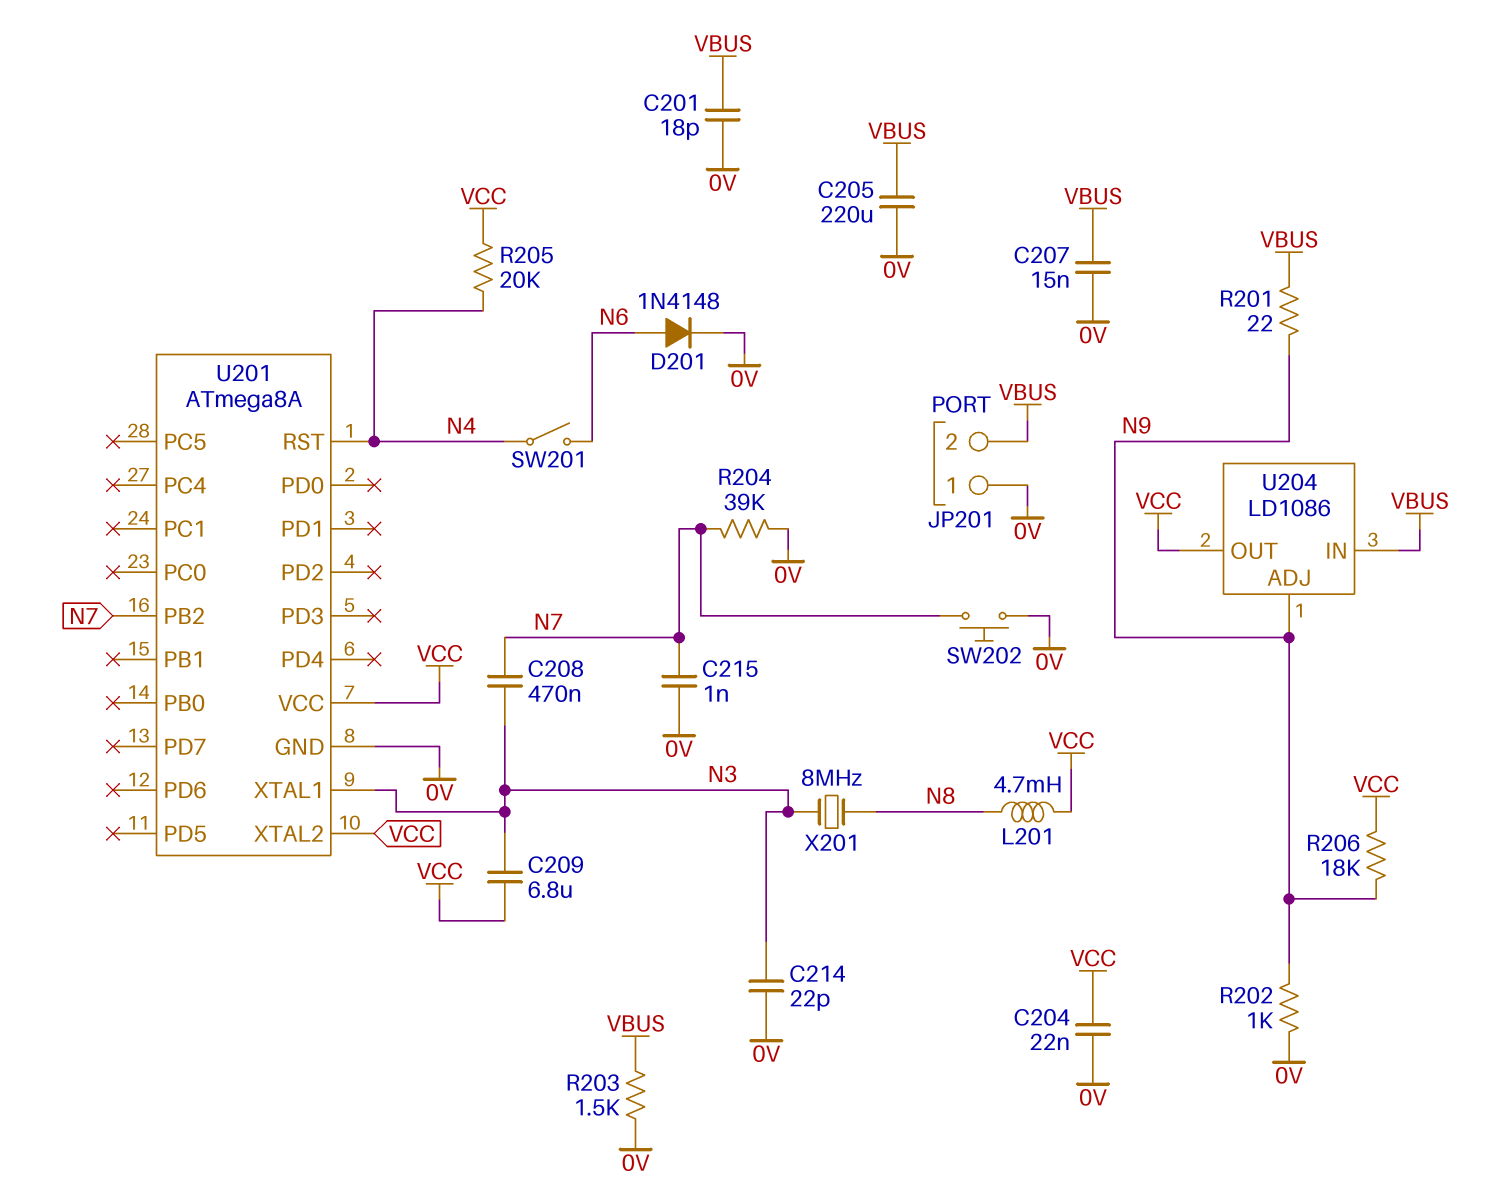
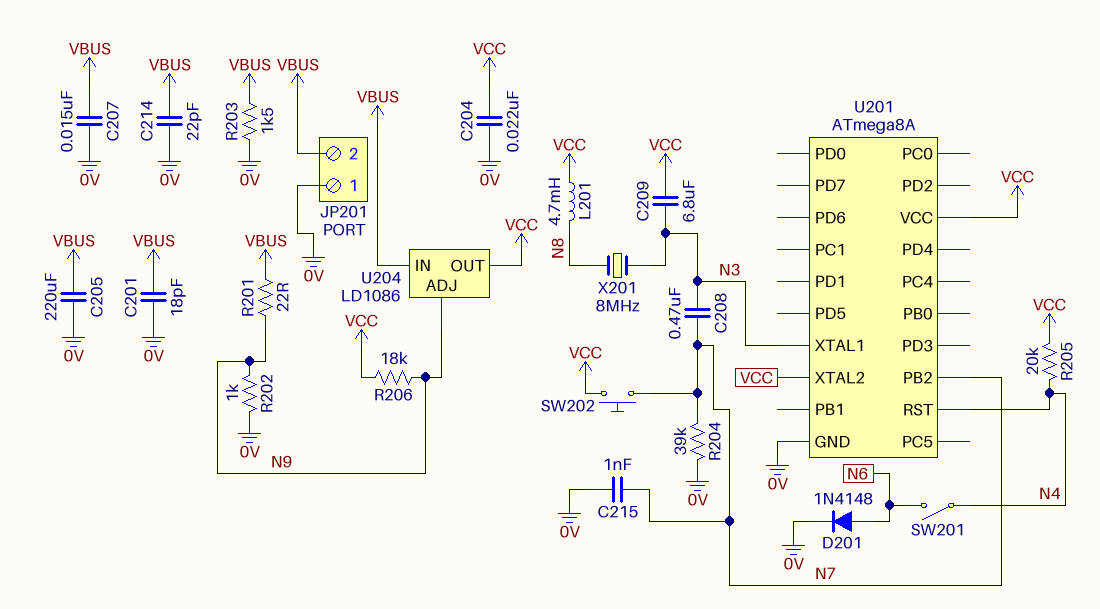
C214: 22pF (0V, N3) -> 22pF (0V, VBUS)
SW202: button (0V, N7) -> button (N7, VCC)

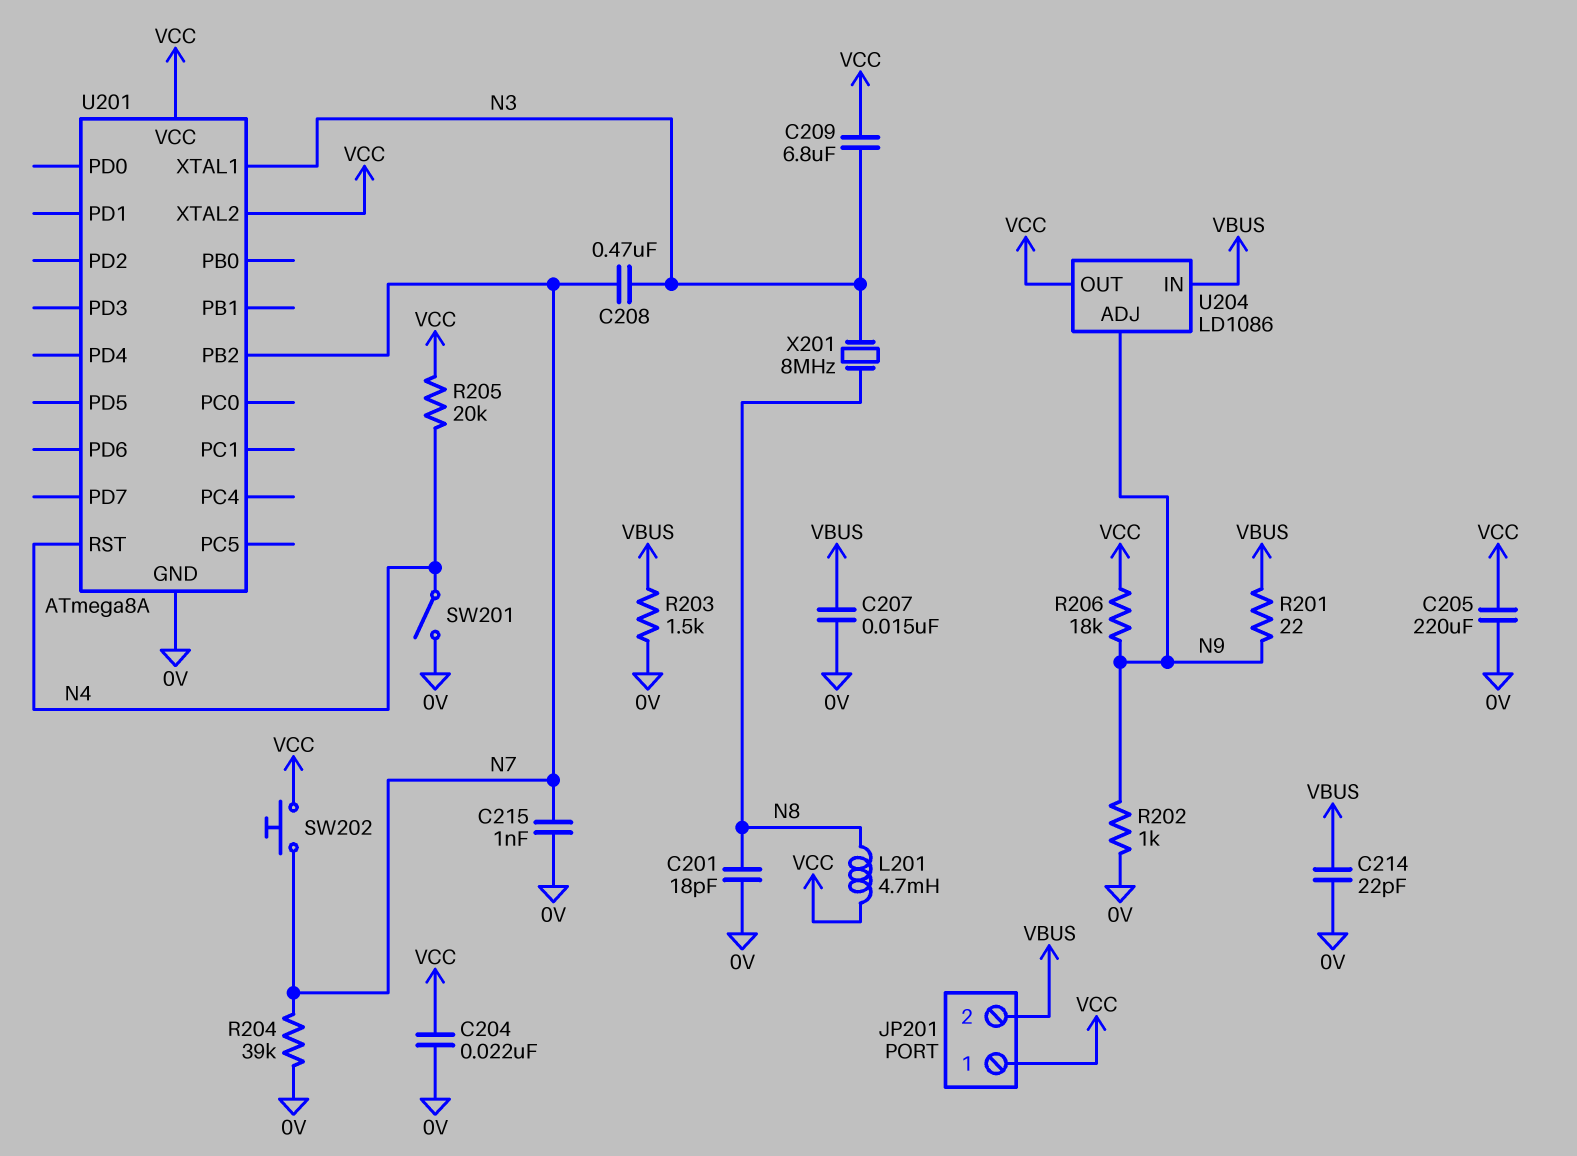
C201: 18pF (0V, VBUS) -> 18pF (0V, N8)
C205: 220uF (0V, VBUS) -> 220uF (0V, VCC)
D201: diode 1N4148 (A N6, K 0V) -> none
JP201 pin 1: 0V -> VCC
SW201: switch (N4, N6) -> switch (0V, N4)

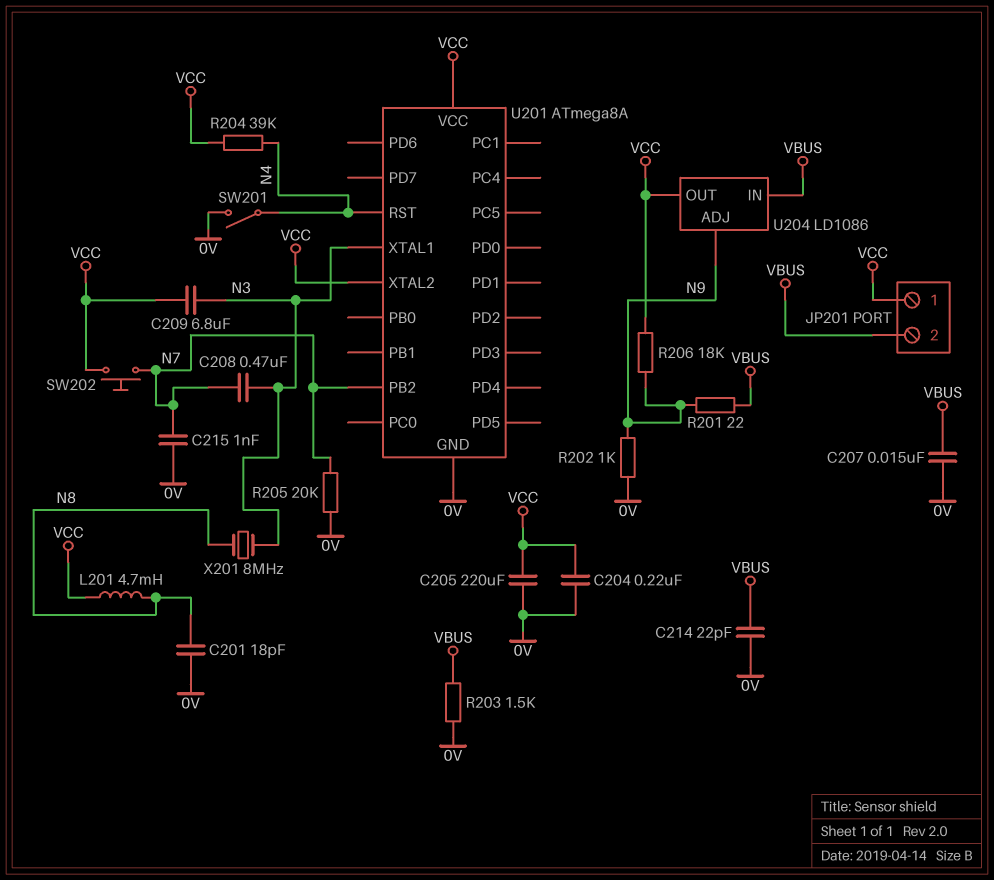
C204: 22nF (0V, VCC) -> 220nF (0V, VCC)
R204: 39k (0V, N7) -> 39k (N4, VCC)
R205: 20k (N4, VCC) -> 20k (0V, N7)

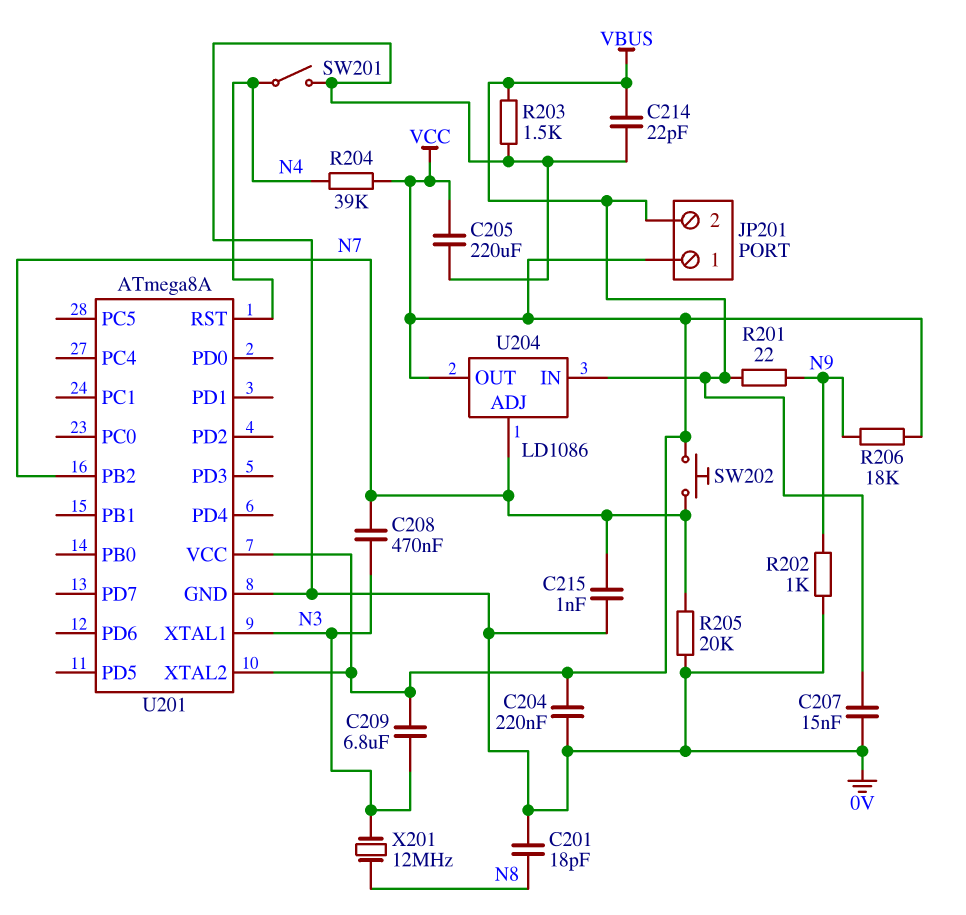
L201: 4.7mH (N8, VCC) -> none
U204 pin ADJ: N9 -> N7
X201: 8MHz (N3, N8) -> 12MHz (N3, N8)

